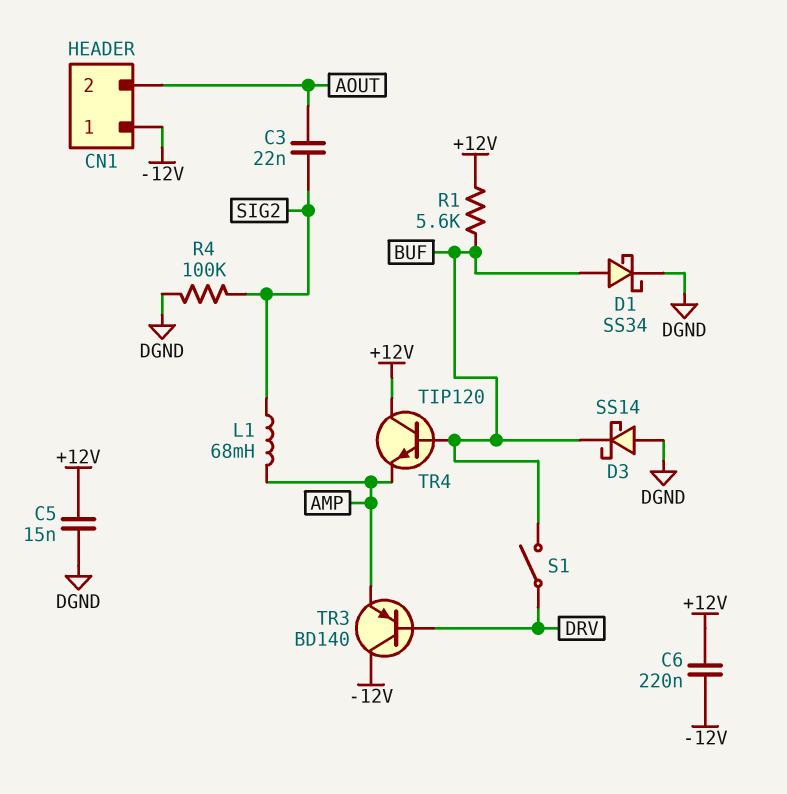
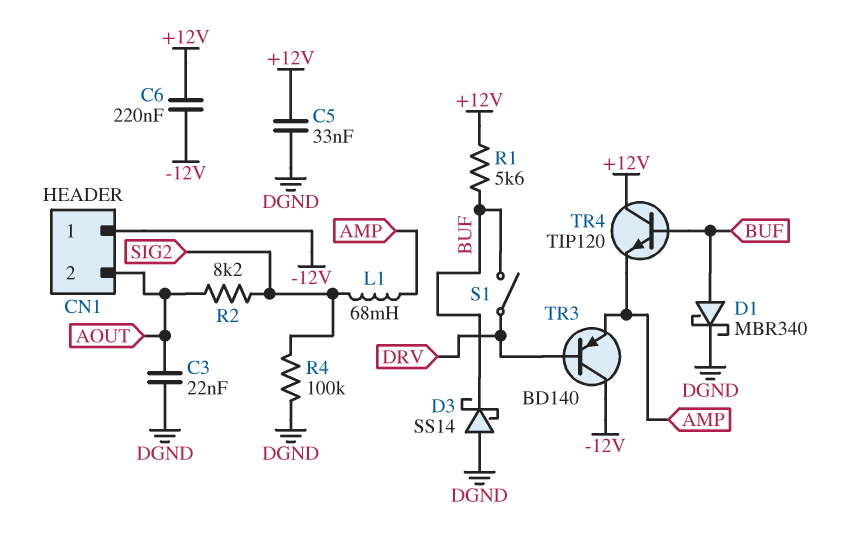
C3: 22nF (AOUT, SIG2) -> 22nF (AOUT, DGND)
C5: 15nF (+12V, DGND) -> 33nF (+12V, DGND)
D1: schottky SS34 (A BUF, K DGND) -> schottky MBR340 (A BUF, K DGND)
R2: none -> 8.2k (AOUT, SIG2)

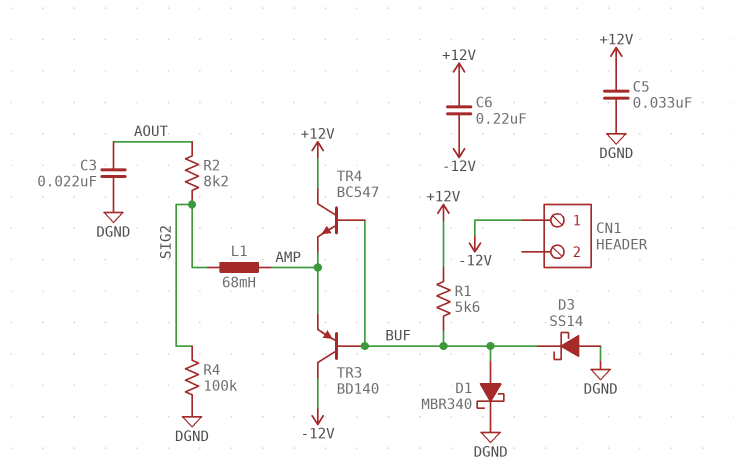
CN1 pin 2: AOUT -> none
S1: switch (BUF, DRV) -> none
TR3: PNP BD140 (B DRV, C -12V, E AMP) -> PNP BD140 (B BUF, C -12V, E AMP)
TR4: NPN TIP120 (B BUF, C +12V, E AMP) -> NPN BC547 (B BUF, C +12V, E AMP)

